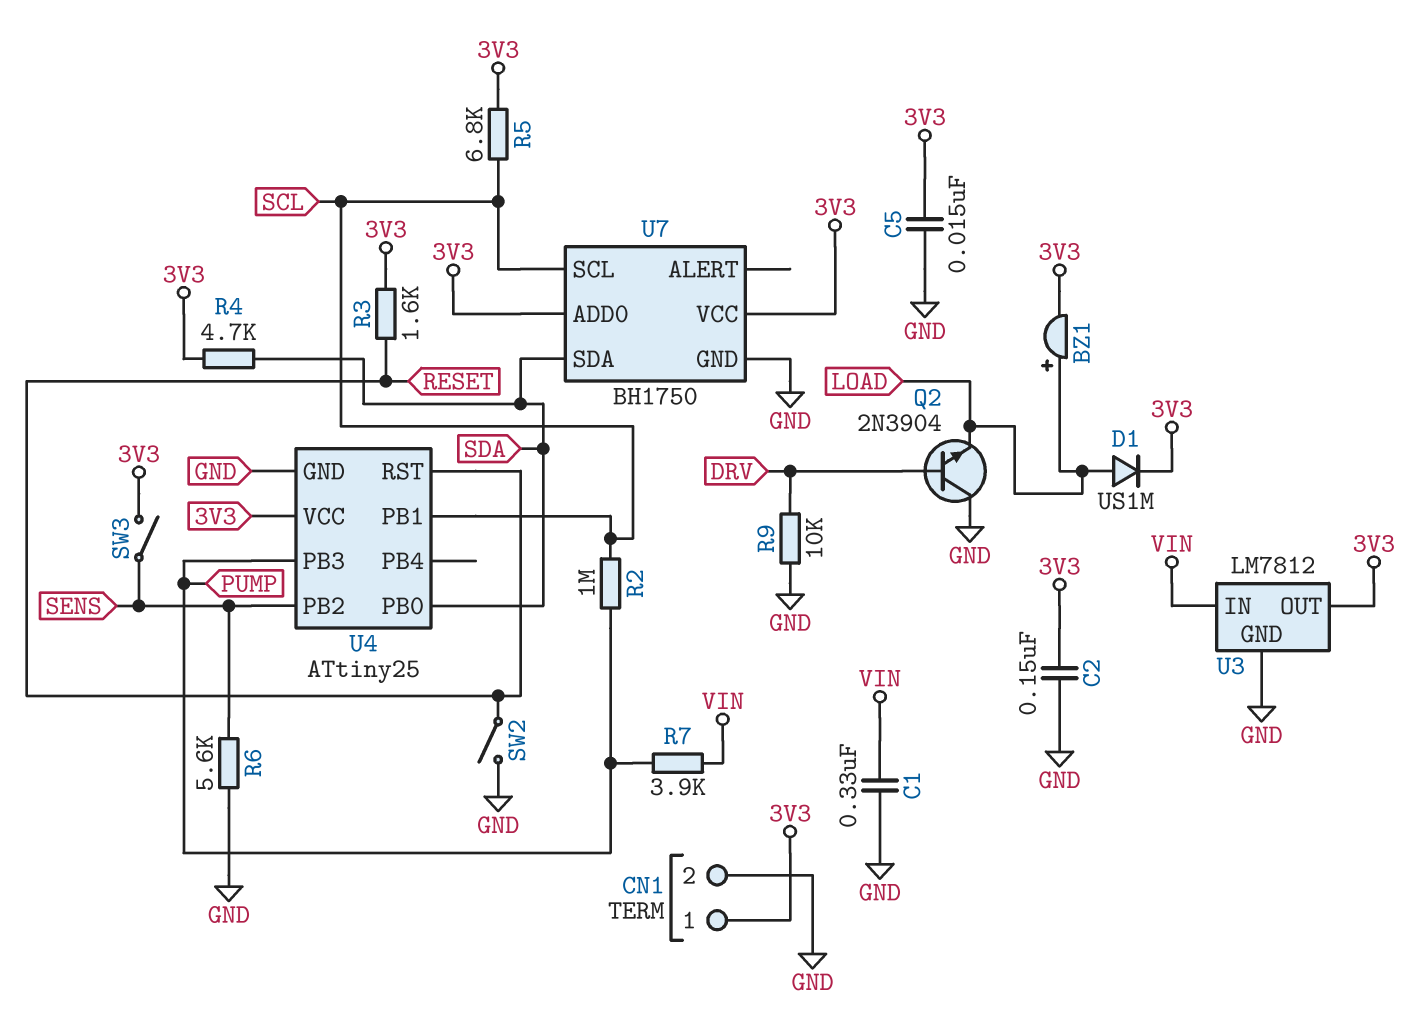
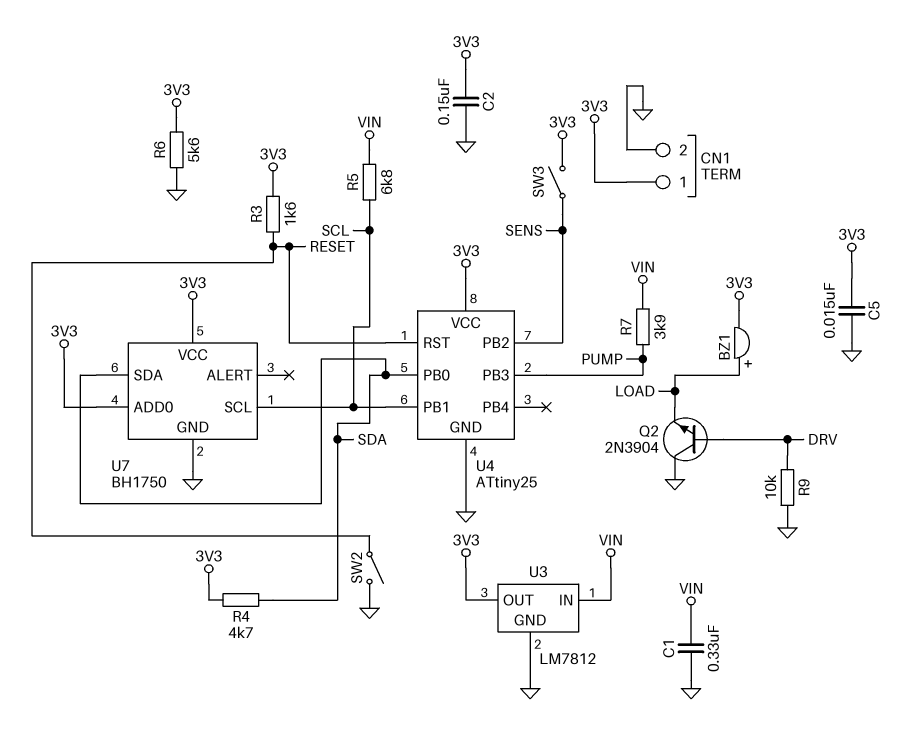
D1: diode US1M (A LOAD, K 3V3) -> none
R2: 1M (PUMP, SCL) -> none
R5: 6.8k (3V3, SCL) -> 6.8k (SCL, VIN)
R6: 5.6k (GND, SENS) -> 5.6k (3V3, GND)

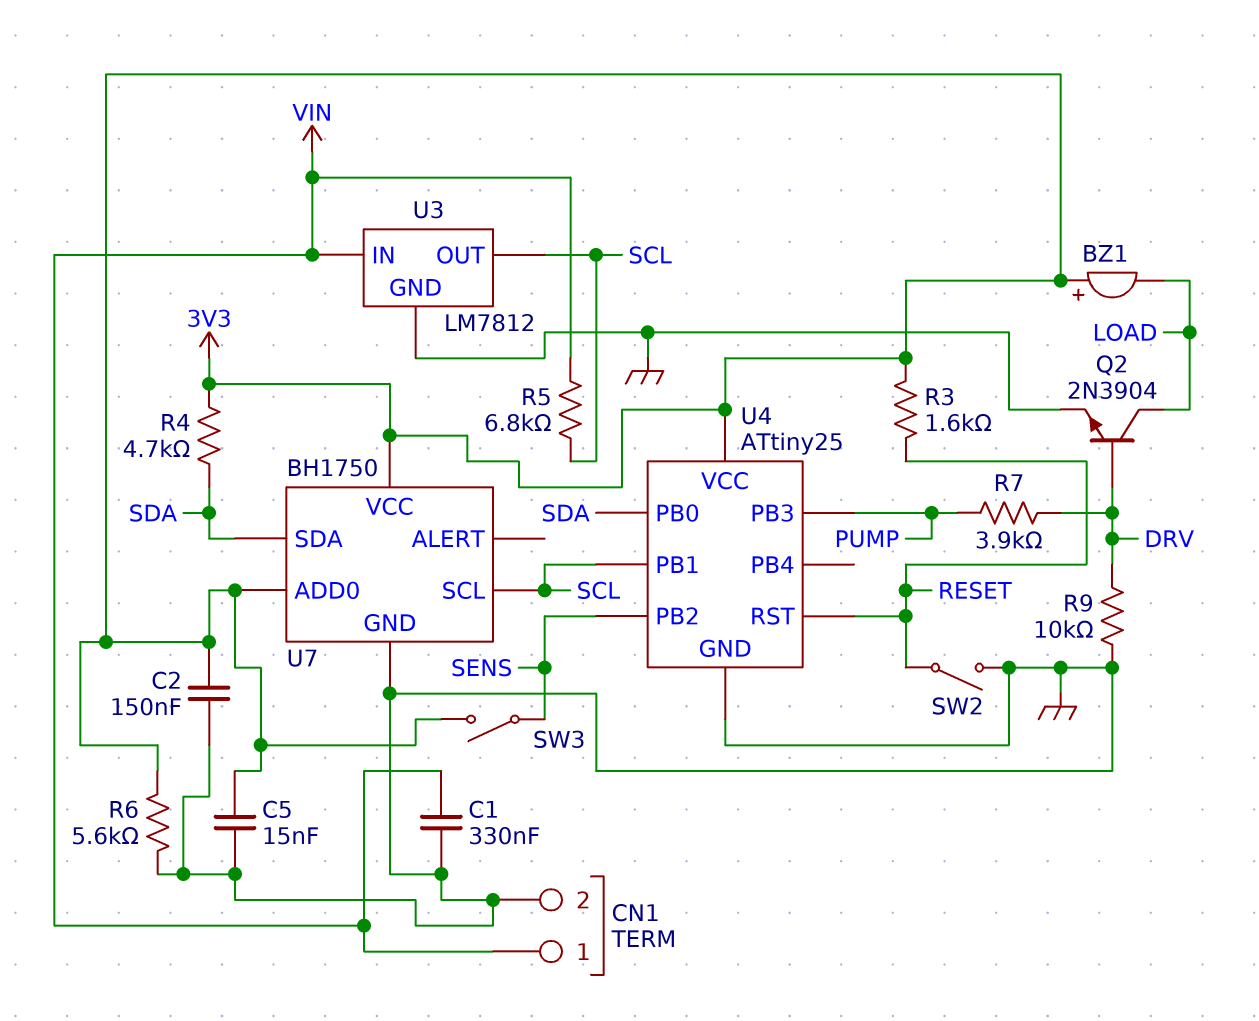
BZ1: buzzer (plus LOAD, minus 3V3) -> buzzer (plus 3V3, minus LOAD)
CN1 pin 1: 3V3 -> VIN
Q2: NPN 2N3904 (B DRV, C GND, E LOAD) -> NPN 2N3904 (B DRV, C LOAD, E GND)
R7: 3.9k (PUMP, VIN) -> 3.9k (DRV, PUMP)
U3 pin OUT: 3V3 -> SCL

